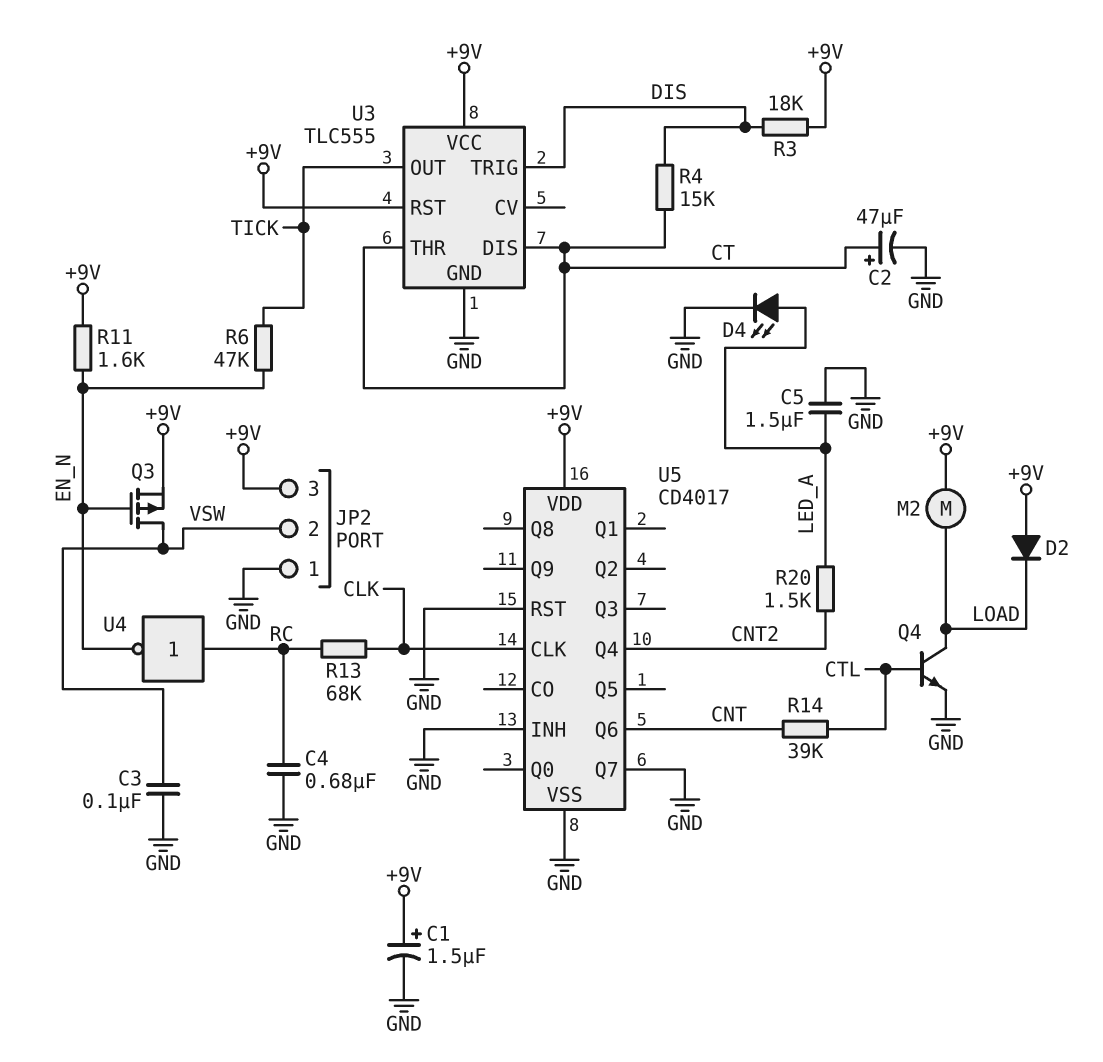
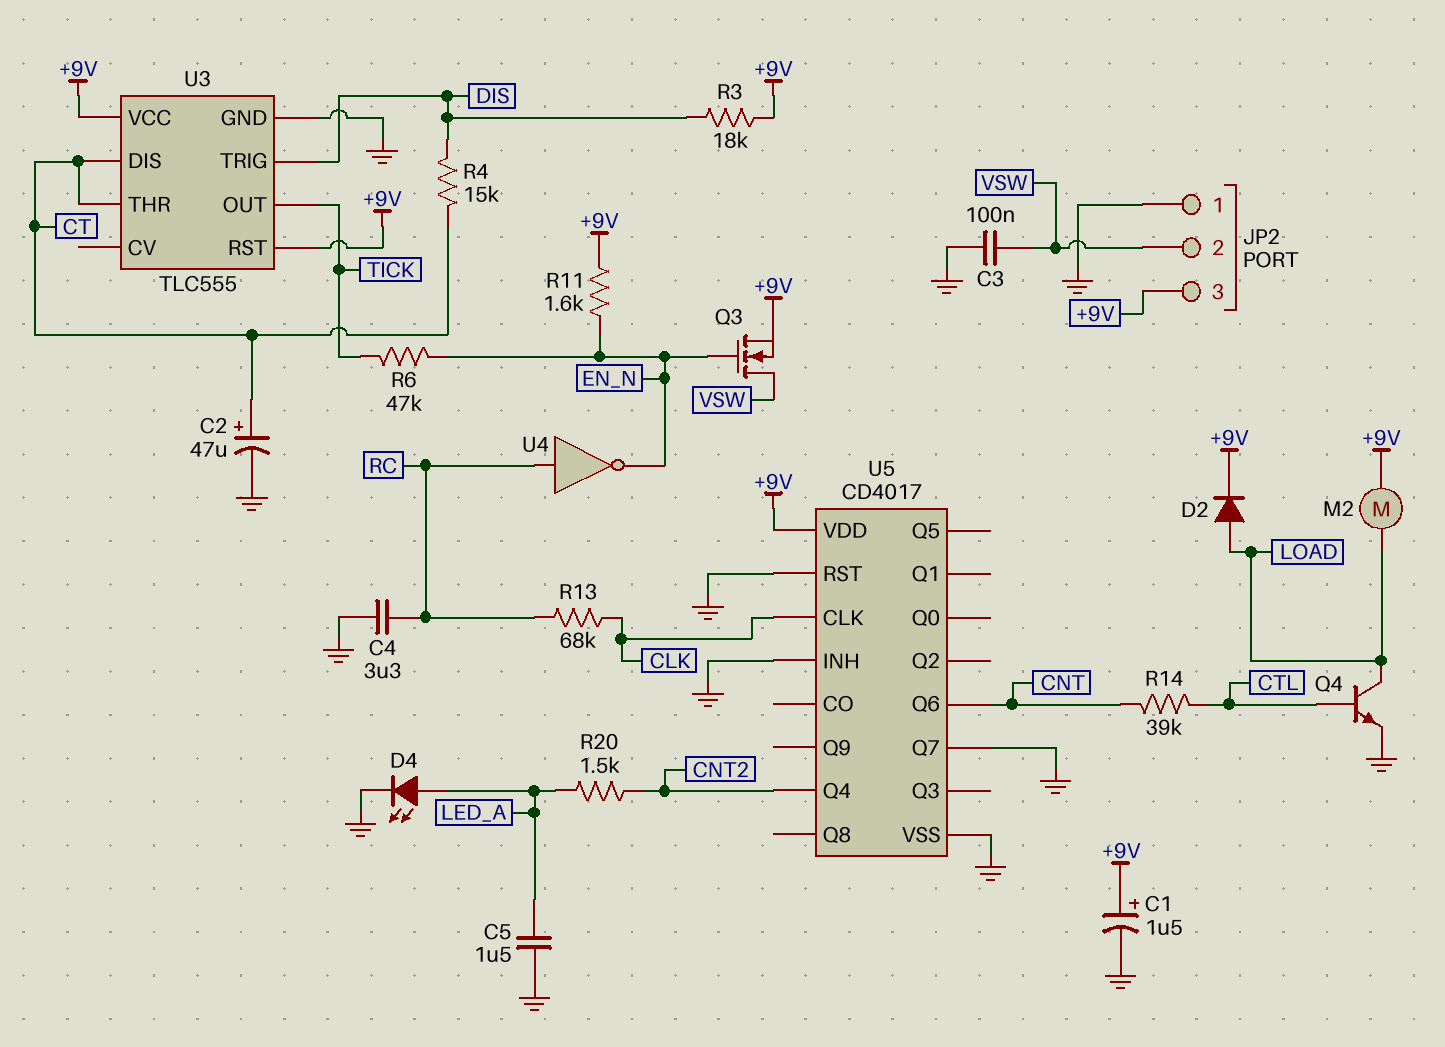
C4: 680nF (GND, RC) -> 3.3uF (GND, RC)
D2: diode (A +9V, K LOAD) -> diode (A LOAD, K +9V)
Q3: PMOS (G EN_N, D VSW, S +9V) -> NMOS (G EN_N, D VSW, S +9V)

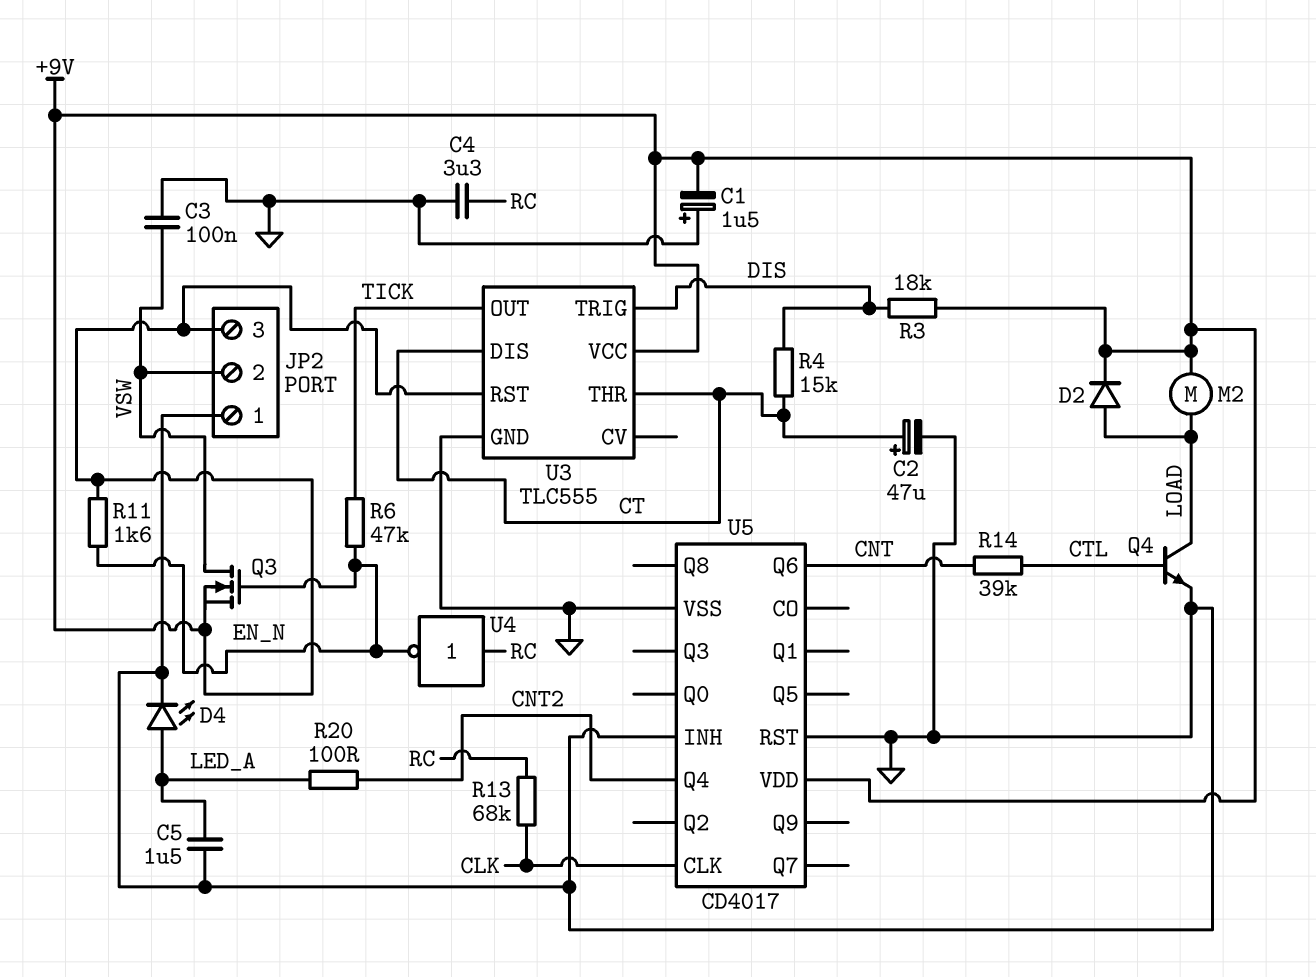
C1: 1.5uF (plus +9V, minus GND) -> 1.5uF (plus GND, minus +9V)
R20: 1.5k (CNT2, LED_A) -> 100 (CNT2, LED_A)
U5 pin Q7: GND -> none

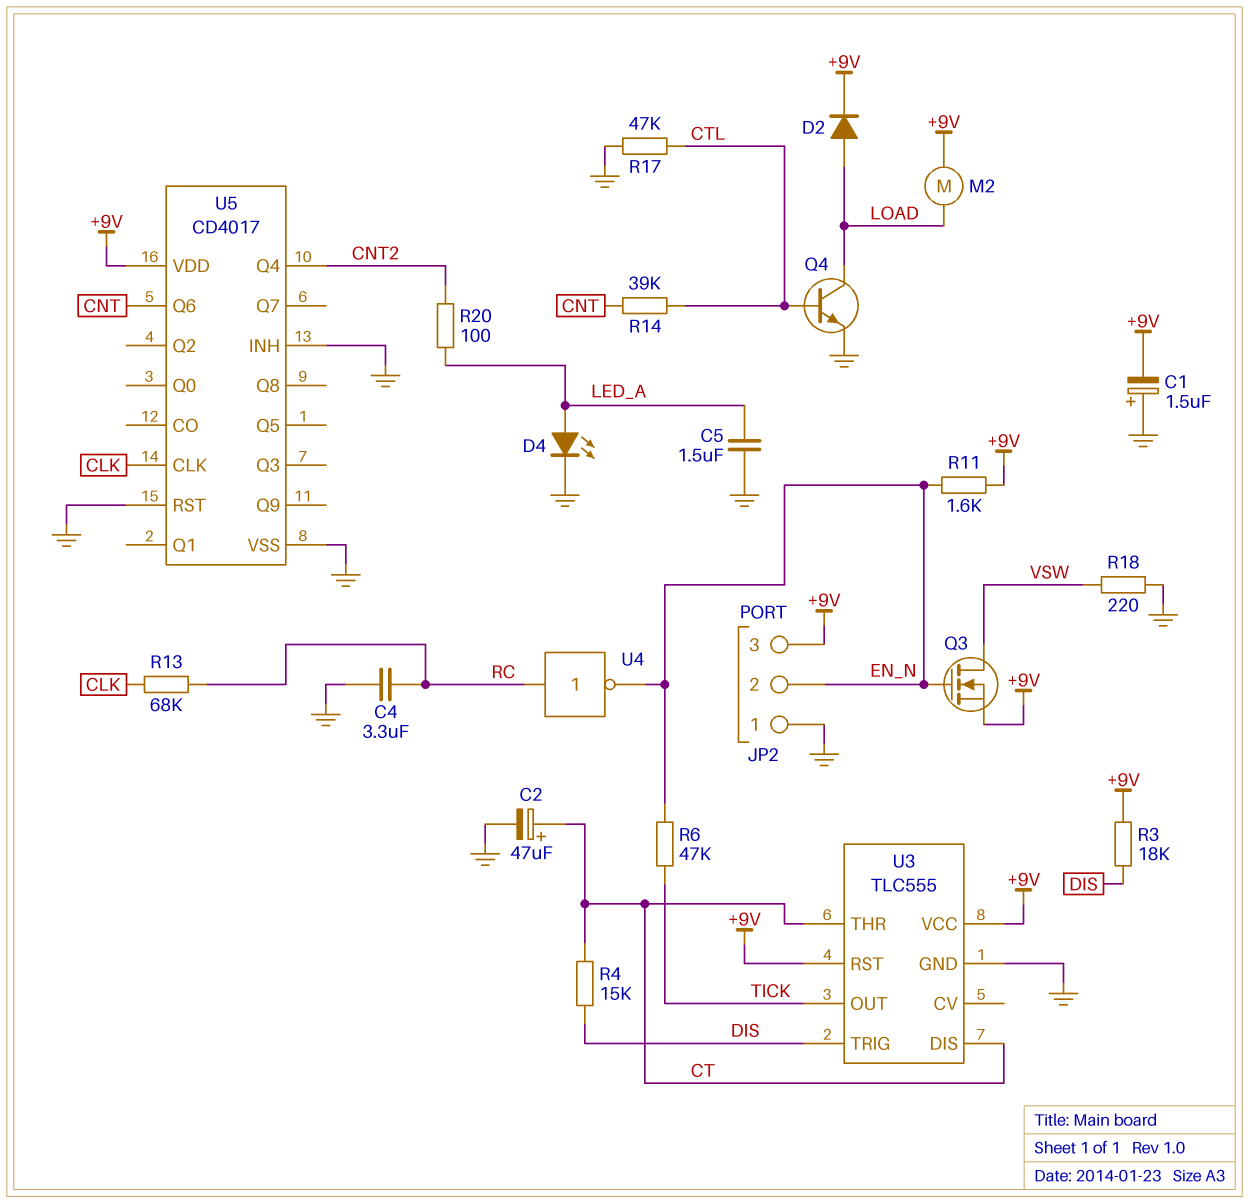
C3: 100nF (GND, VSW) -> none
JP2 pin 2: VSW -> EN_N
R17: none -> 47k (CTL, GND)
R18: none -> 220 (GND, VSW)

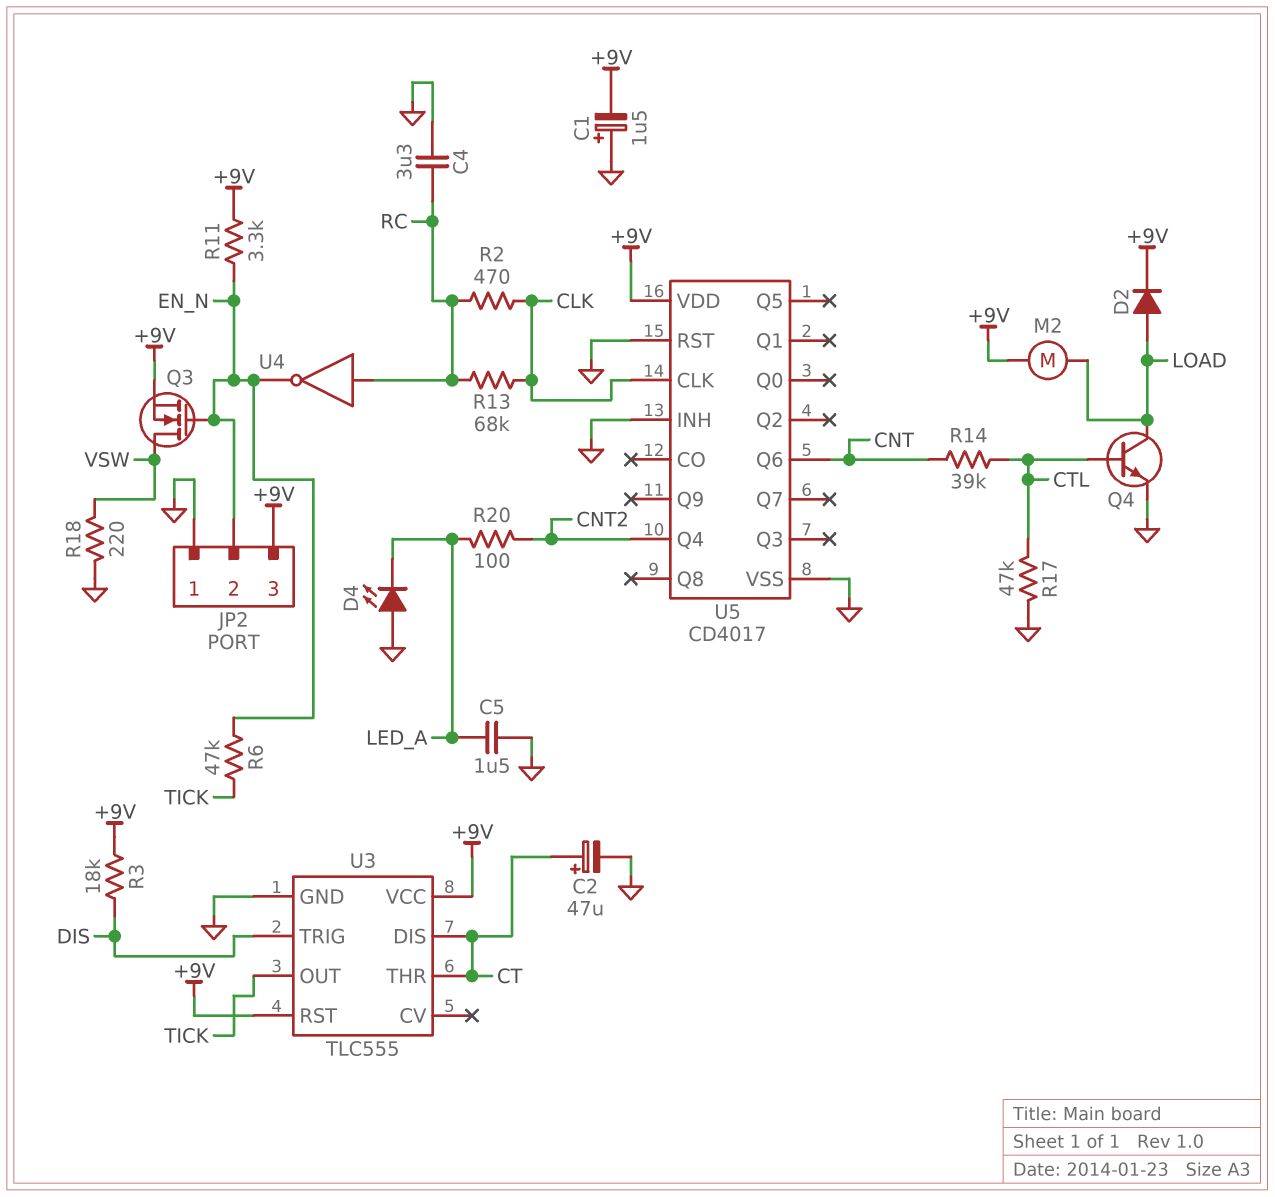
D4: LED (A LED_A, K GND) -> LED (A GND, K LED_A)
R2: none -> 470 (CLK, RC)
R4: 15k (CT, DIS) -> none
R11: 1.6k (+9V, EN_N) -> 3.3k (+9V, EN_N)

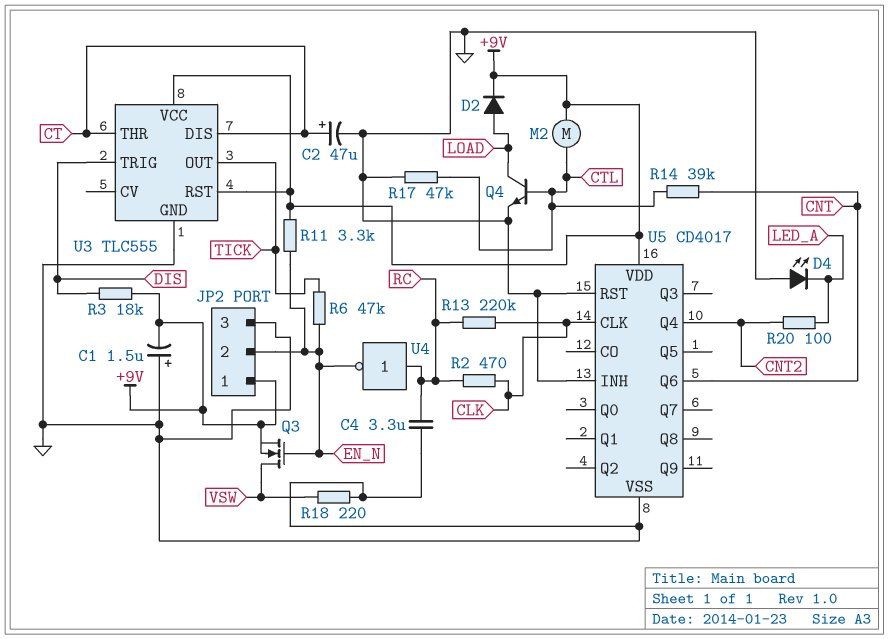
C5: 1.5uF (GND, LED_A) -> none
JP2 pin 1: GND -> +9V
JP2 pin 3: +9V -> GND
M2: motor (+9V, LOAD) -> motor (+9V, CTL)
R13: 68k (CLK, RC) -> 220k (CLK, RC)

